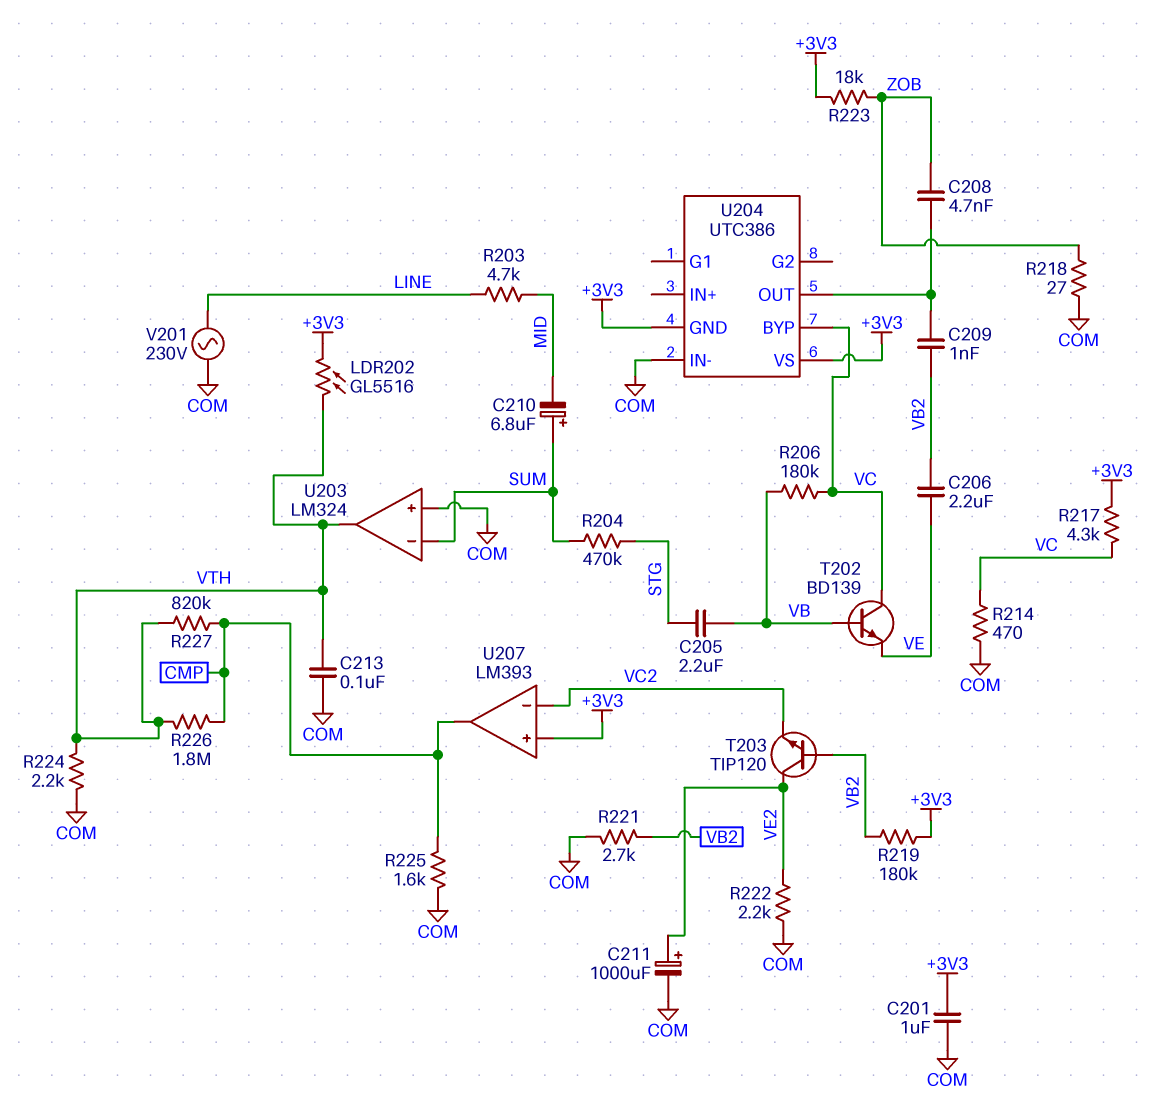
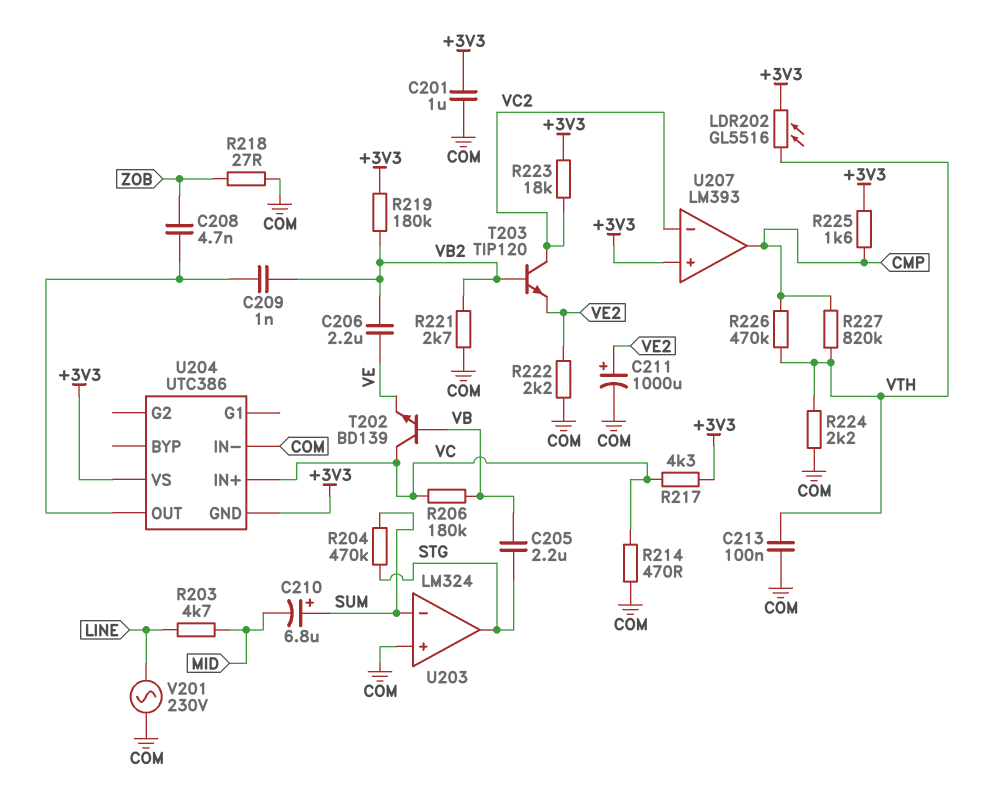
R223: 18k (+3V3, ZOB) -> 18k (+3V3, VC2)
R225: 1.6k (CMP, COM) -> 1.6k (+3V3, CMP)
R226: 1.8M (CMP, VTH) -> 470k (CMP, VTH)
T203: NPN TIP120 (B VB2, C VE2, E VC2) -> NPN TIP120 (B VB2, C VC2, E VE2)
U203 pin out: VTH -> STG
U204 pin BYP: VC -> none
U204 pin IN+: none -> VC

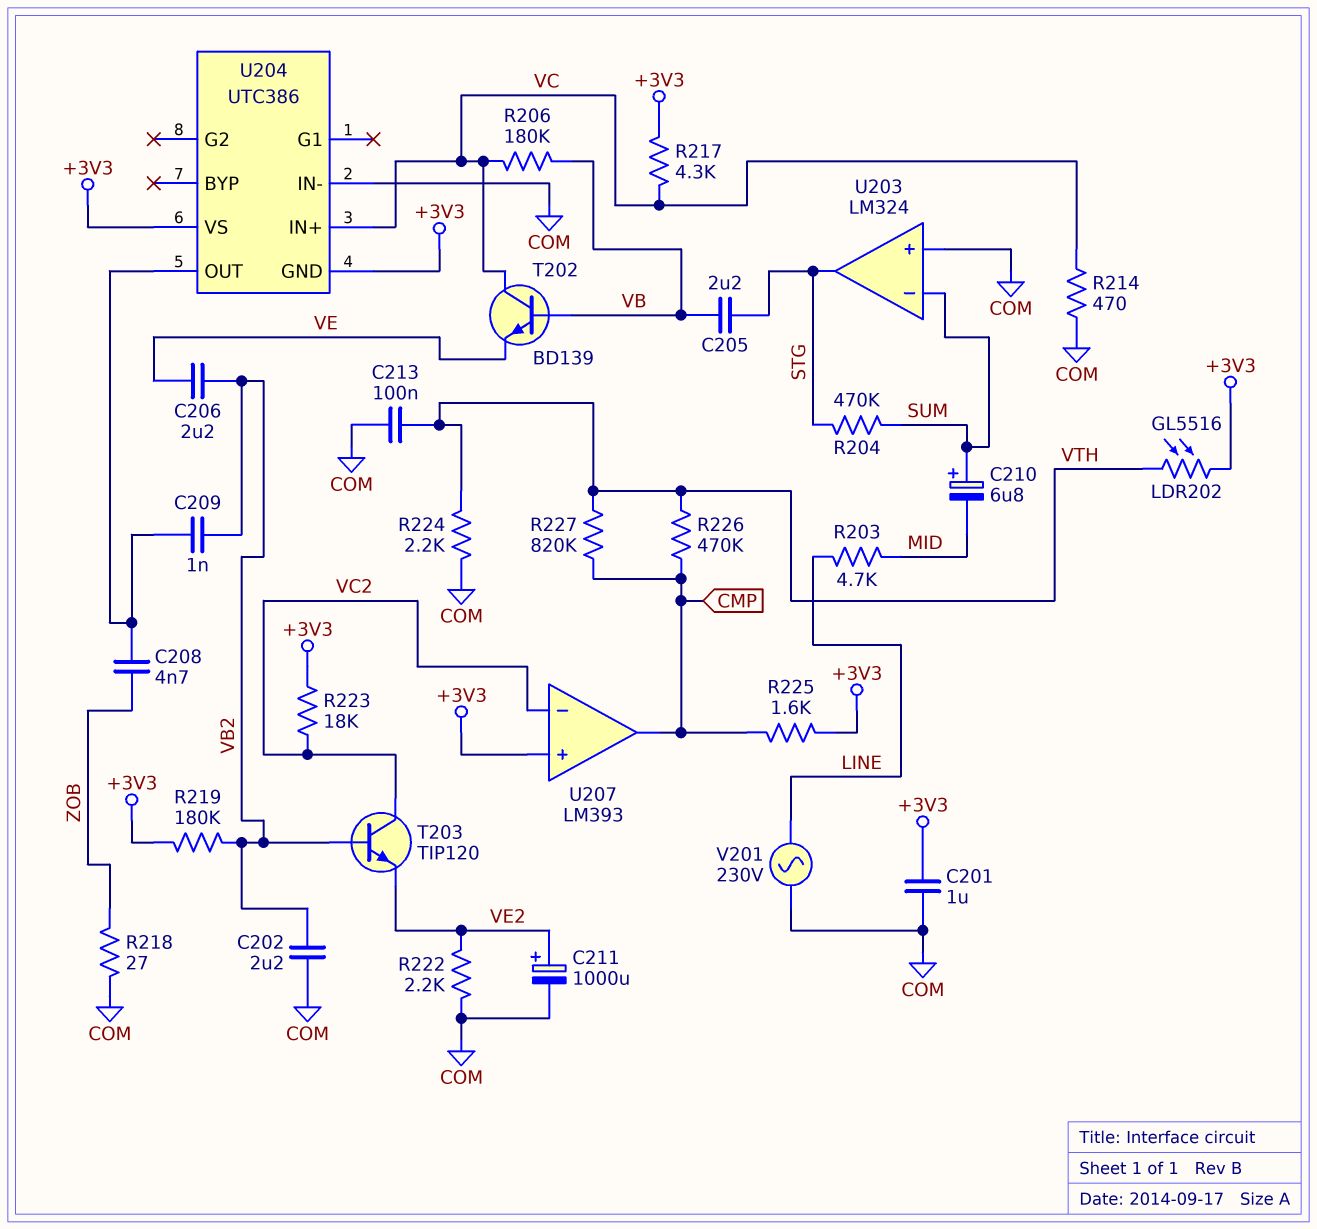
C202: none -> 2.2uF (COM, VB2)
R221: 2.7k (COM, VB2) -> none

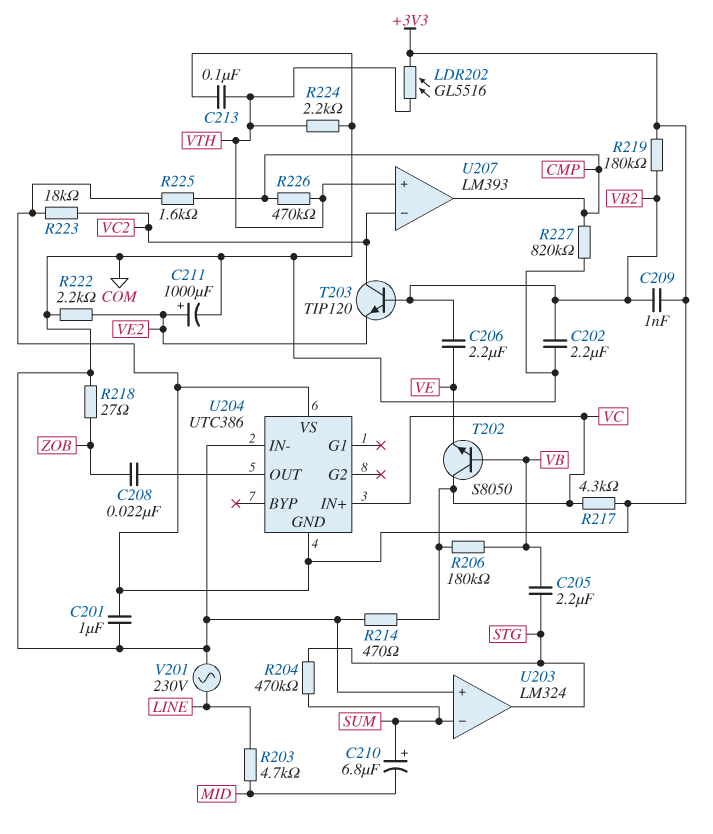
C208: 4.7nF (U204/OUT, ZOB) -> 22nF (U204/OUT, ZOB)
C209: 1nF (U204/OUT, VB2) -> 1nF (+3V3, VB2)
R227: 820k (CMP, VTH) -> 820k (CMP, COM)
T202: NPN BD139 (B VB, C VC, E VE) -> NPN S8050 (B VB, C VC, E VE)
U207 pin in+: +3V3 -> VTH

